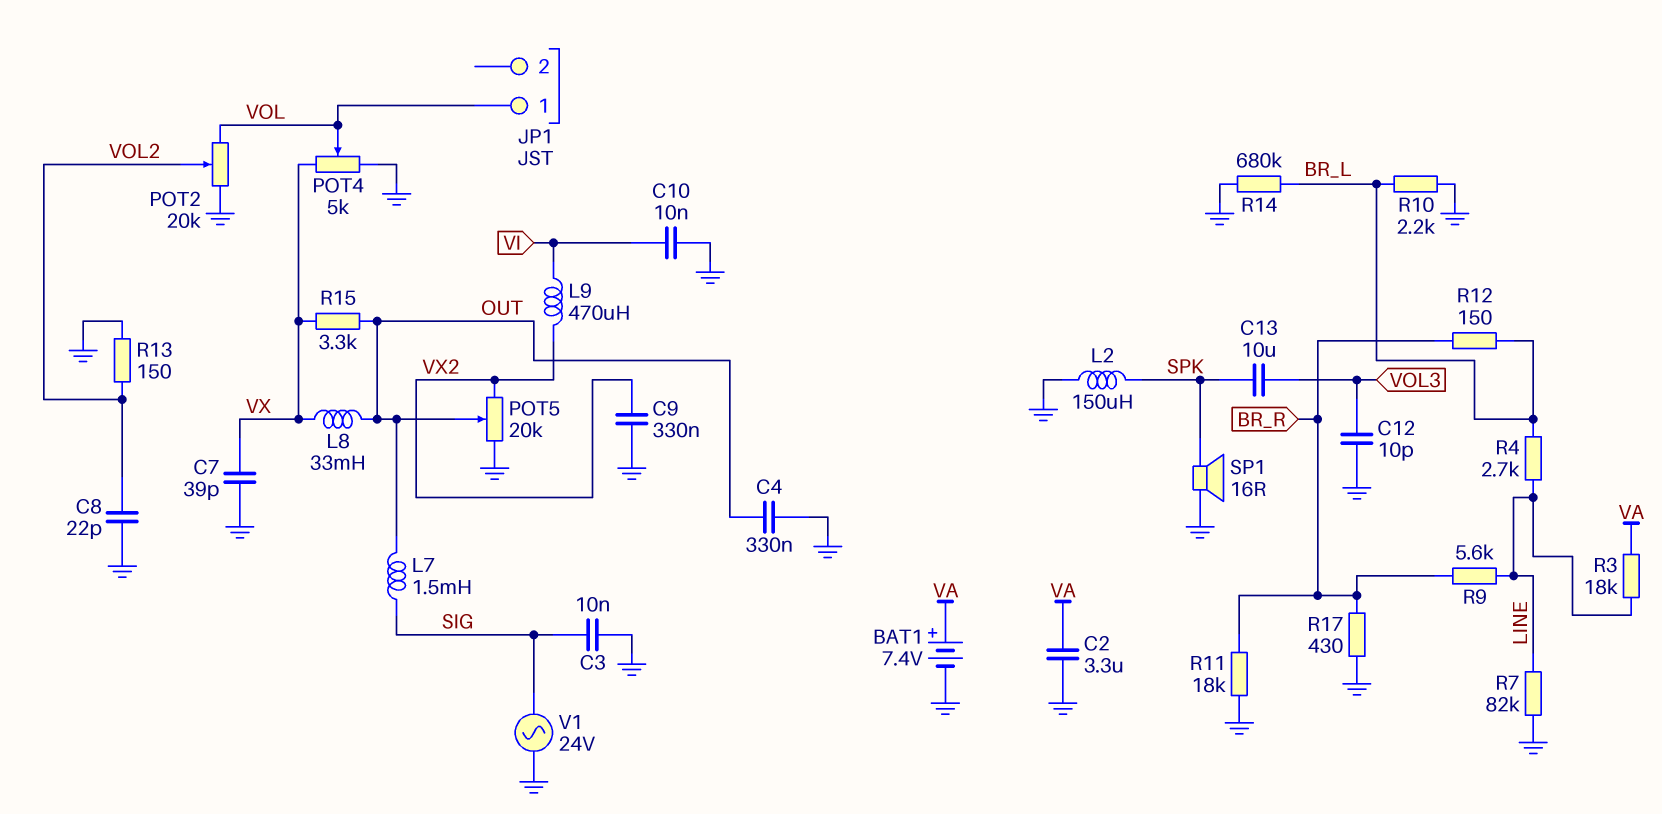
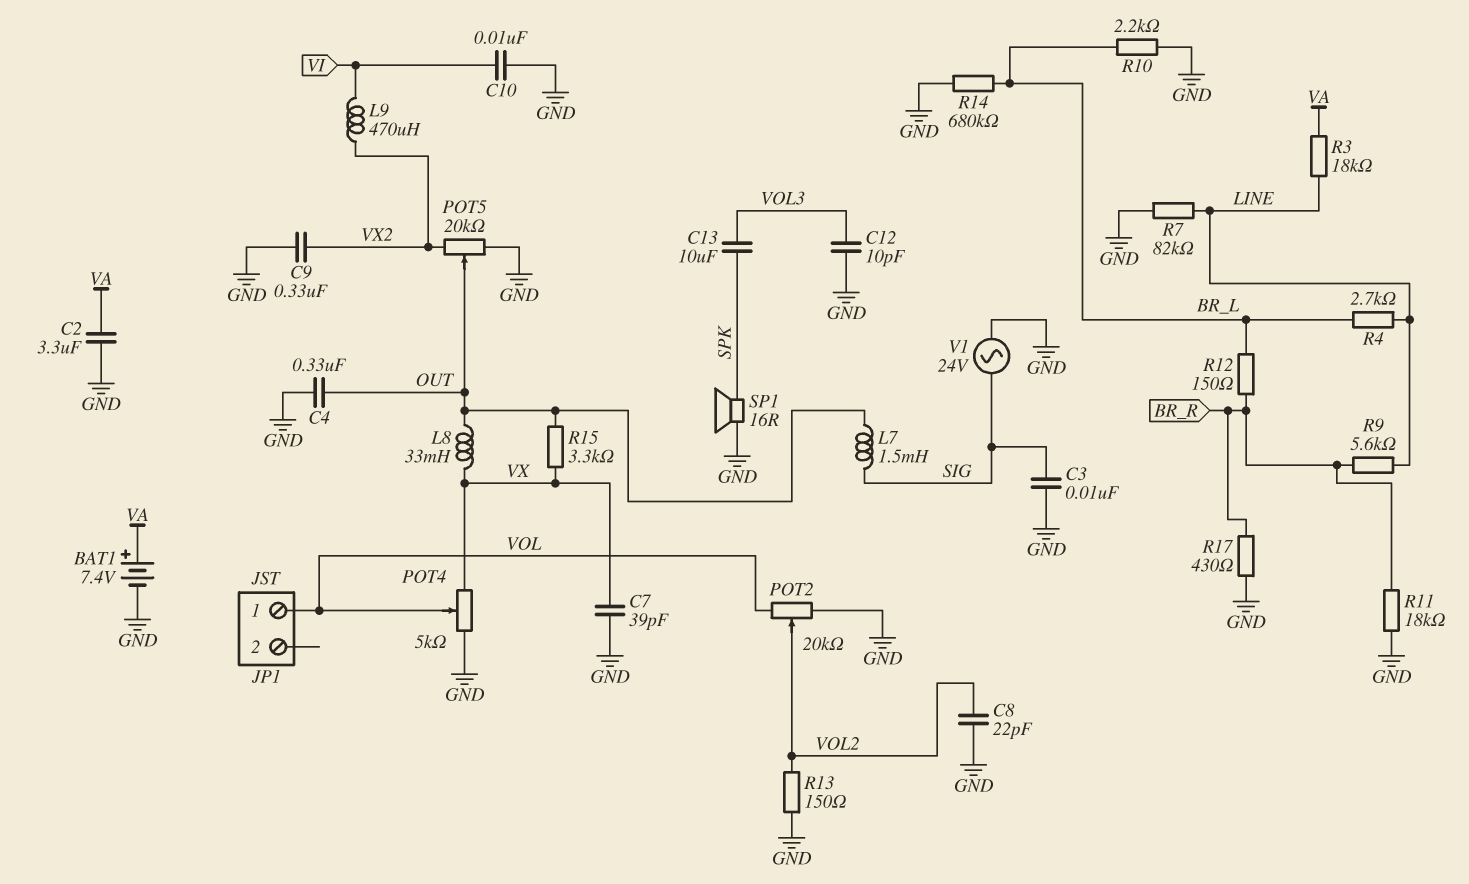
L2: 150uH (GND, SPK) -> none

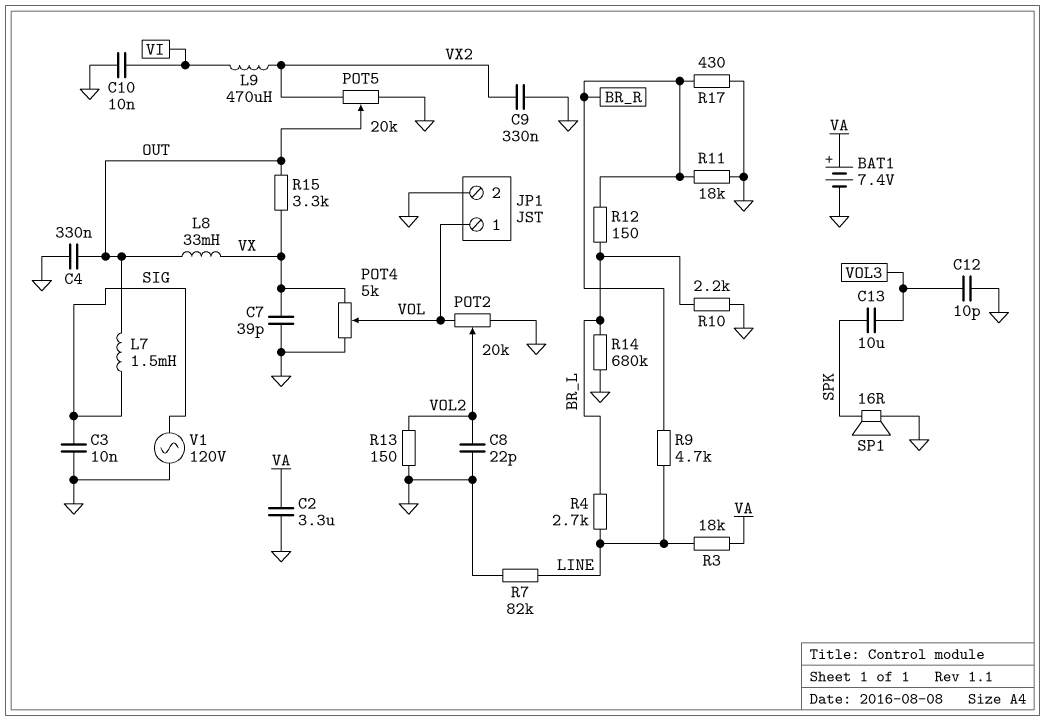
JP1 pin 2: none -> GND
R9: 5.6k (BR_R, LINE) -> 4.7k (BR_R, LINE)
V1: AC 24V (GND, SIG) -> AC 120V (GND, SIG)

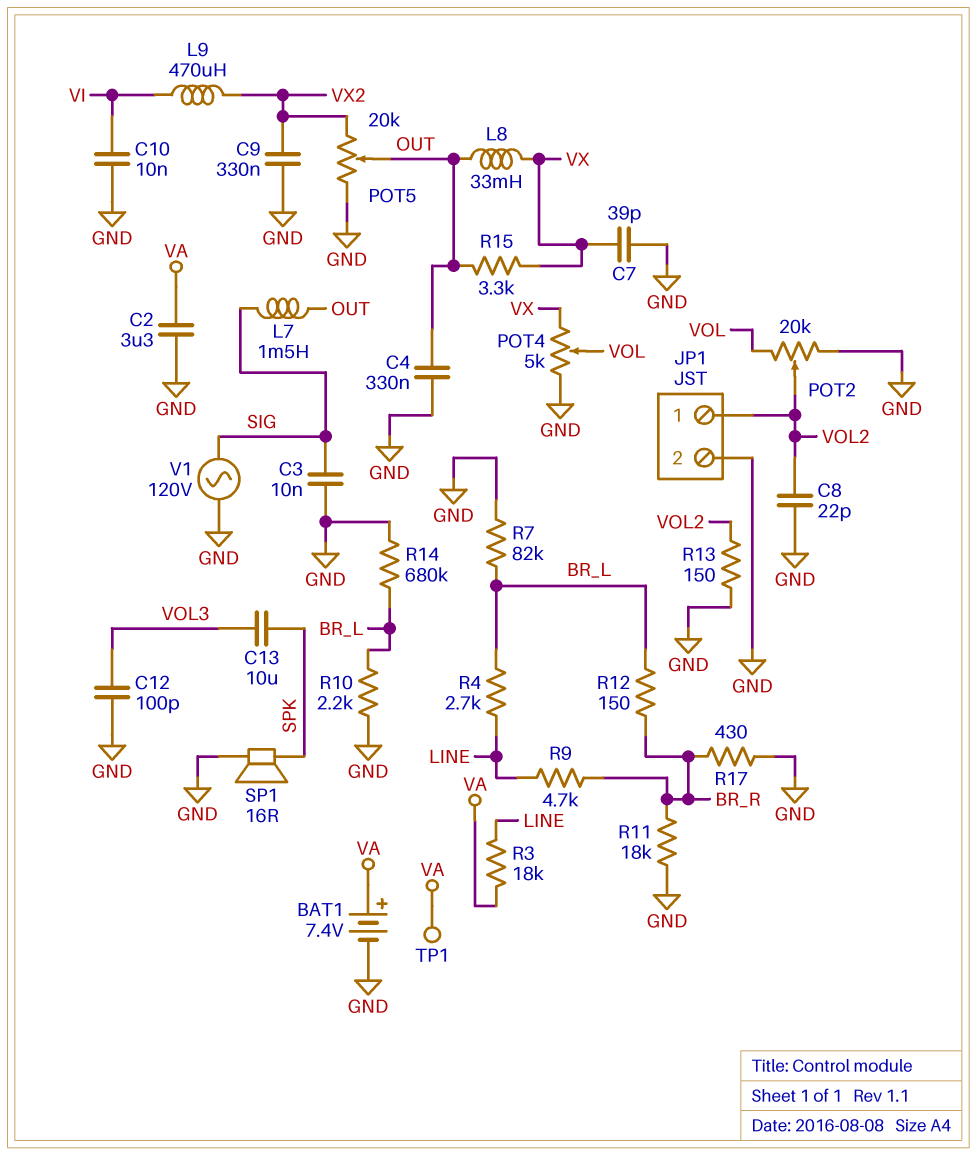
C12: 10pF (GND, VOL3) -> 100pF (GND, VOL3)
JP1 pin 1: VOL -> VOL2
R7: 82k (GND, LINE) -> 82k (BR_L, GND)
TP1: none -> test point (VA)

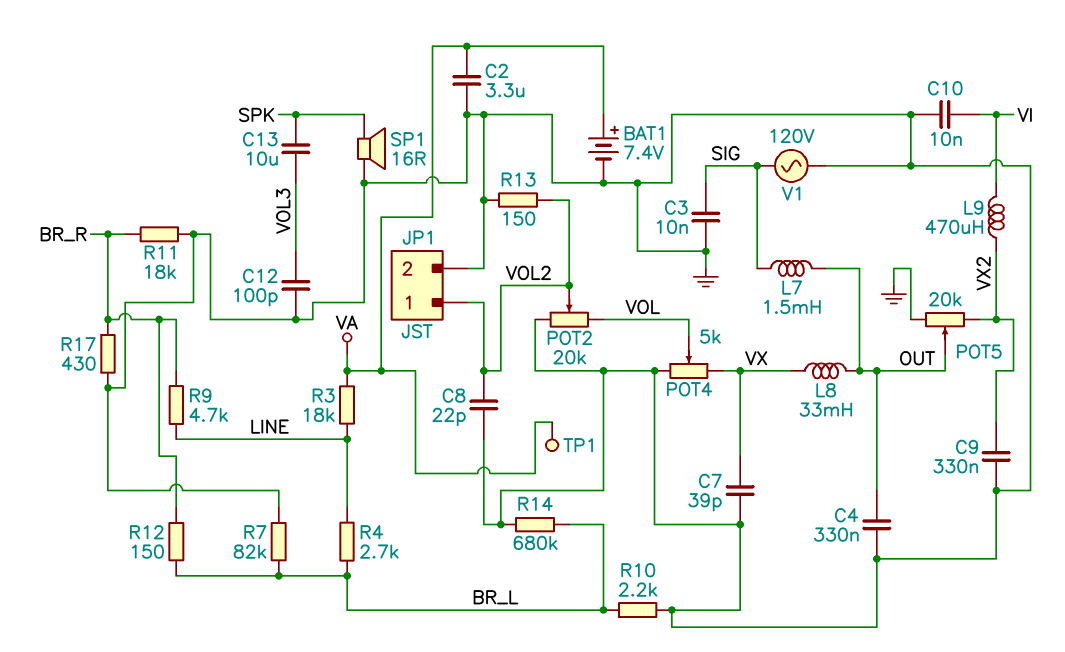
R15: 3.3k (OUT, VX) -> none

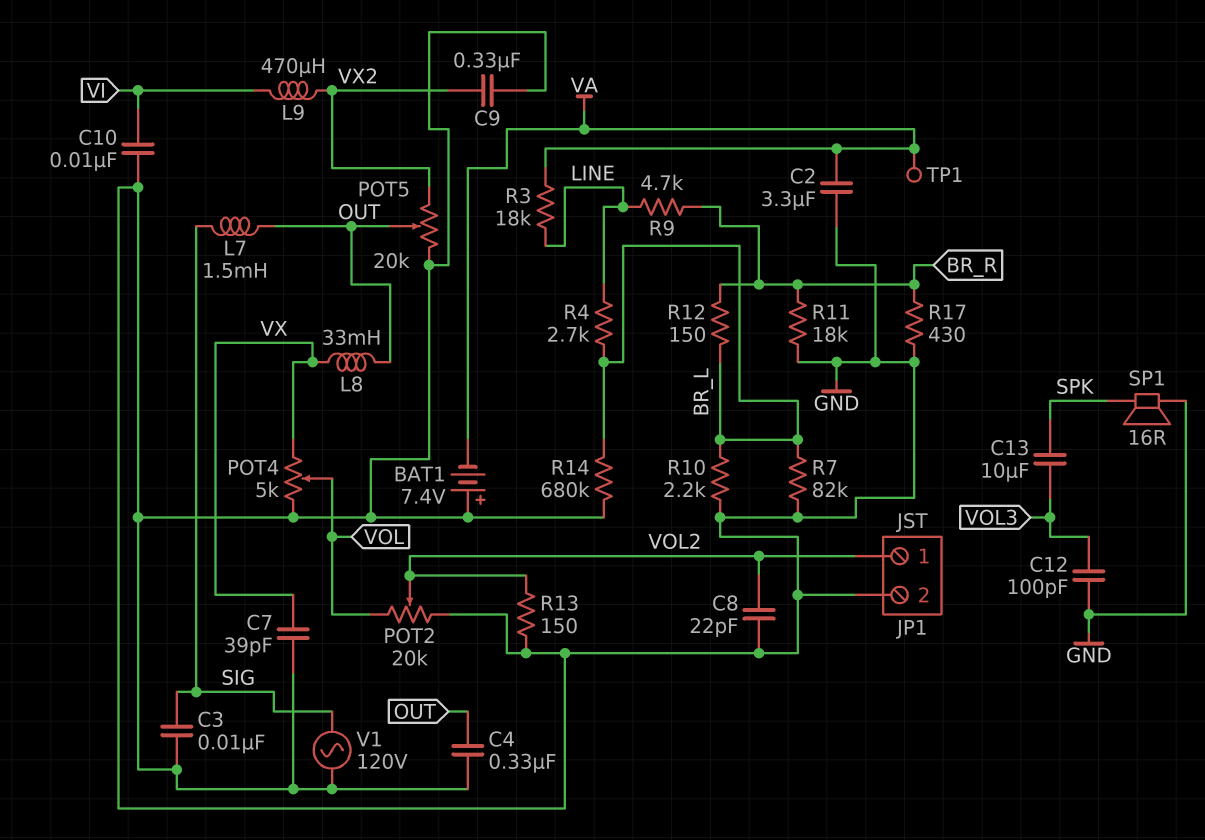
BAT1: 7.4V (plus VA, minus GND) -> 7.4V (plus GND, minus VA)

